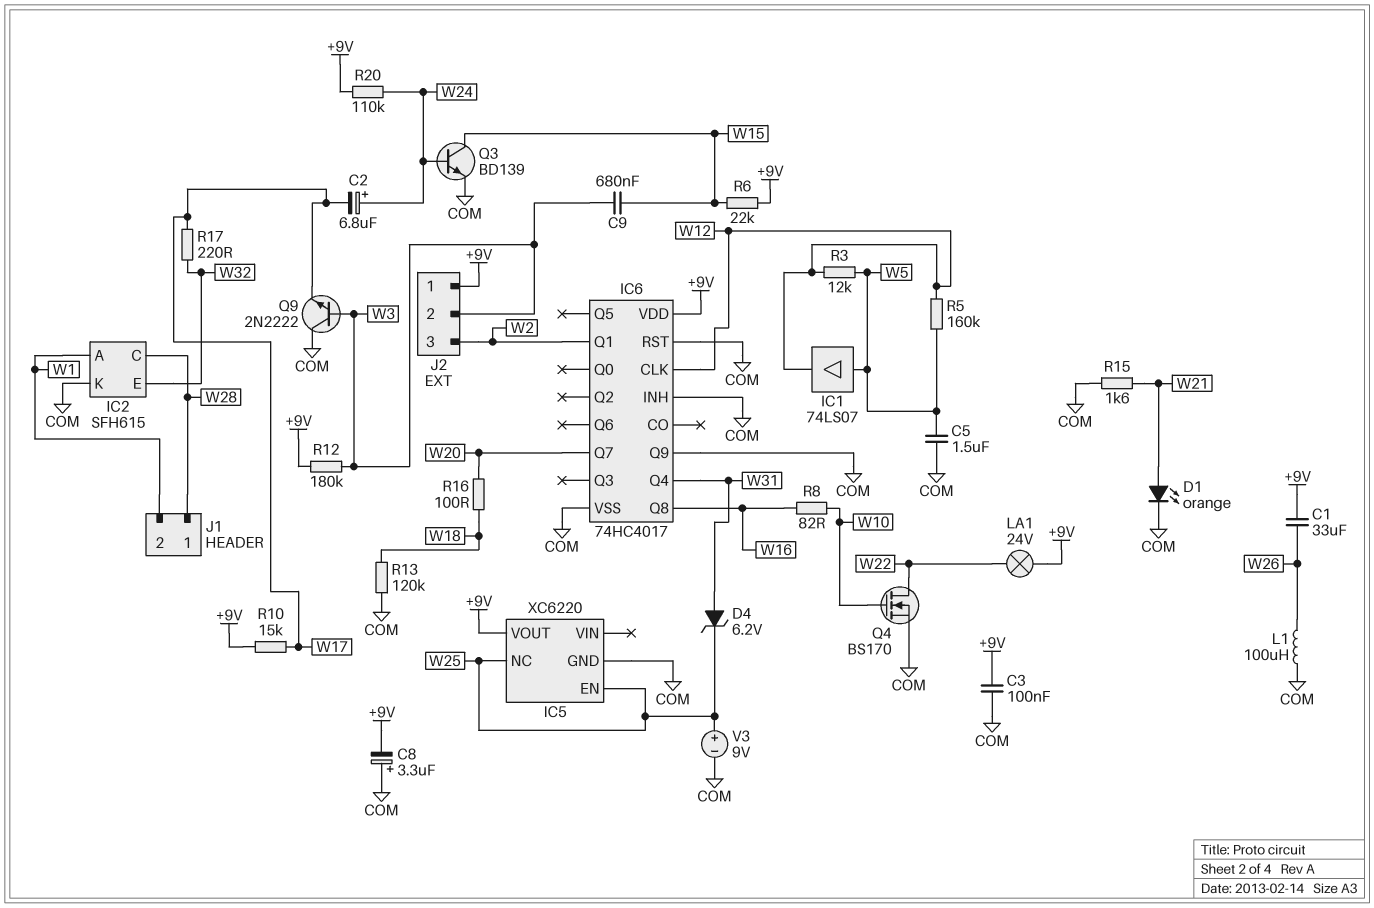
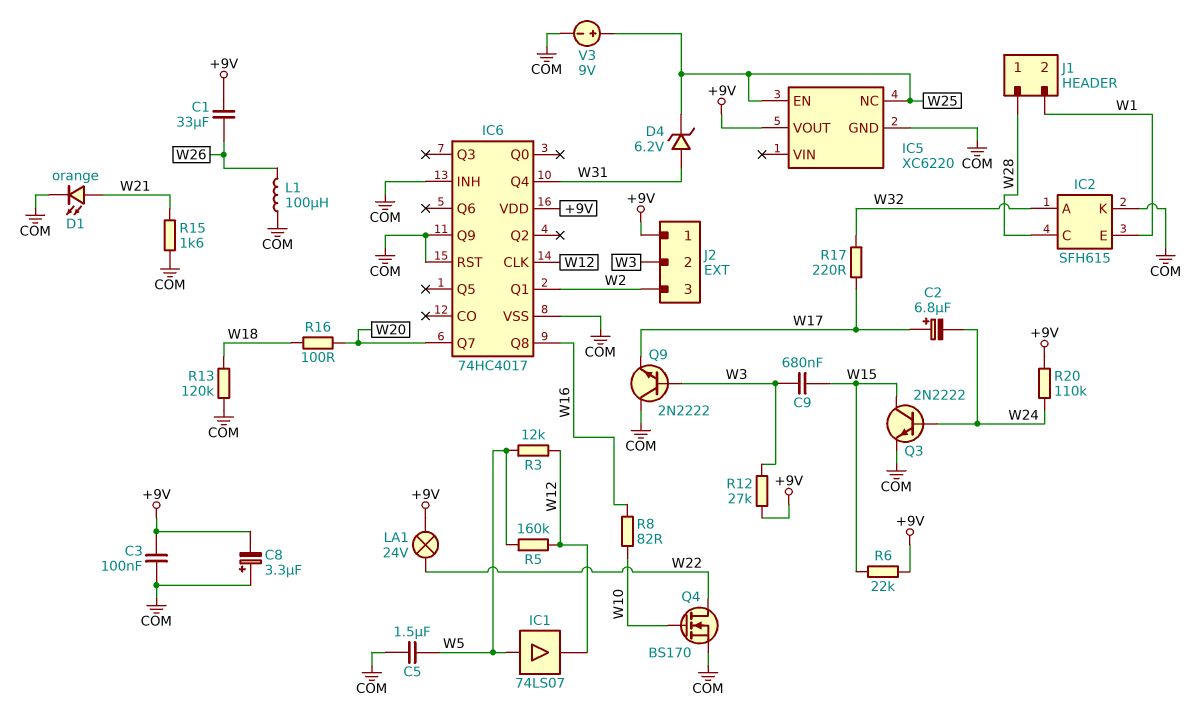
C2: 6.8uF (plus W24, minus W17) -> 6.8uF (plus W17, minus W24)
IC2 pin A: W1 -> W32
IC2 pin E: W32 -> W1
Q3: NPN BD139 (B W24, C W15, E COM) -> NPN 2N2222 (B W24, C W15, E COM)
R10: 15k (+9V, W17) -> none
R12: 180k (+9V, W3) -> 27k (+9V, W3)

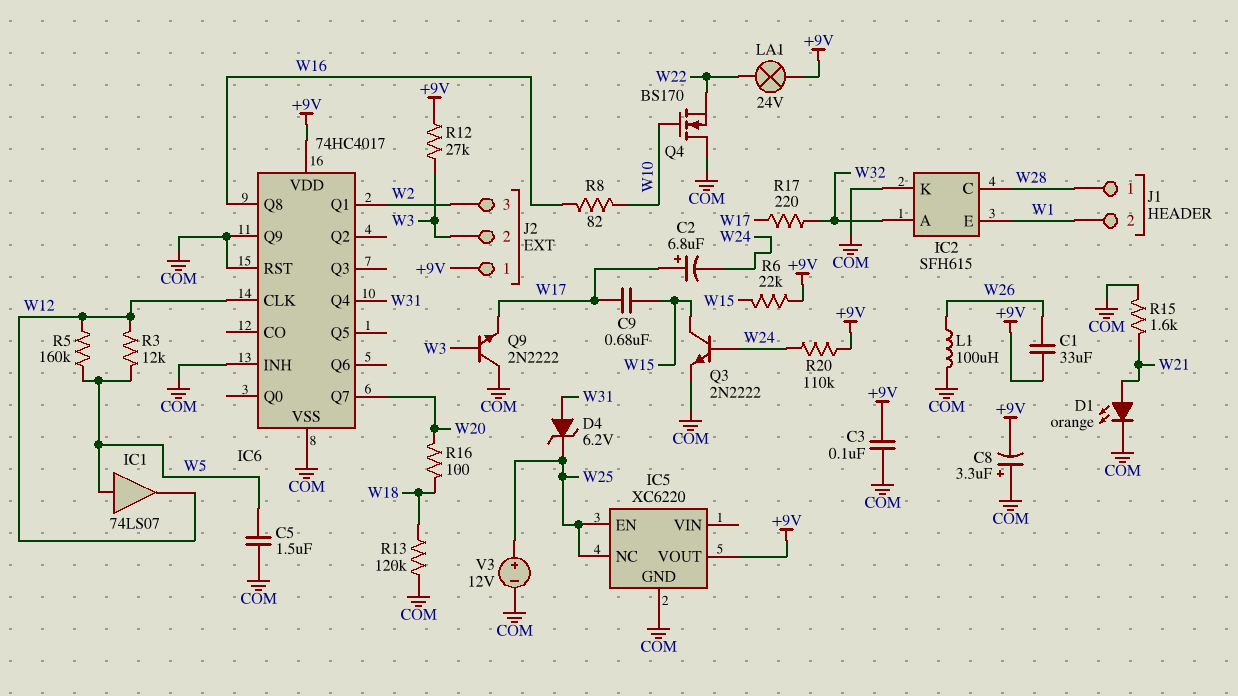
C9: 680nF (W3, W15) -> 680nF (W15, W17)
Q4: NMOS BS170 (G W10, D W22, S COM) -> NMOS BS170 (G W10, D COM, S W22)
V3: 9V (plus W25, minus COM) -> 12V (plus W25, minus COM)

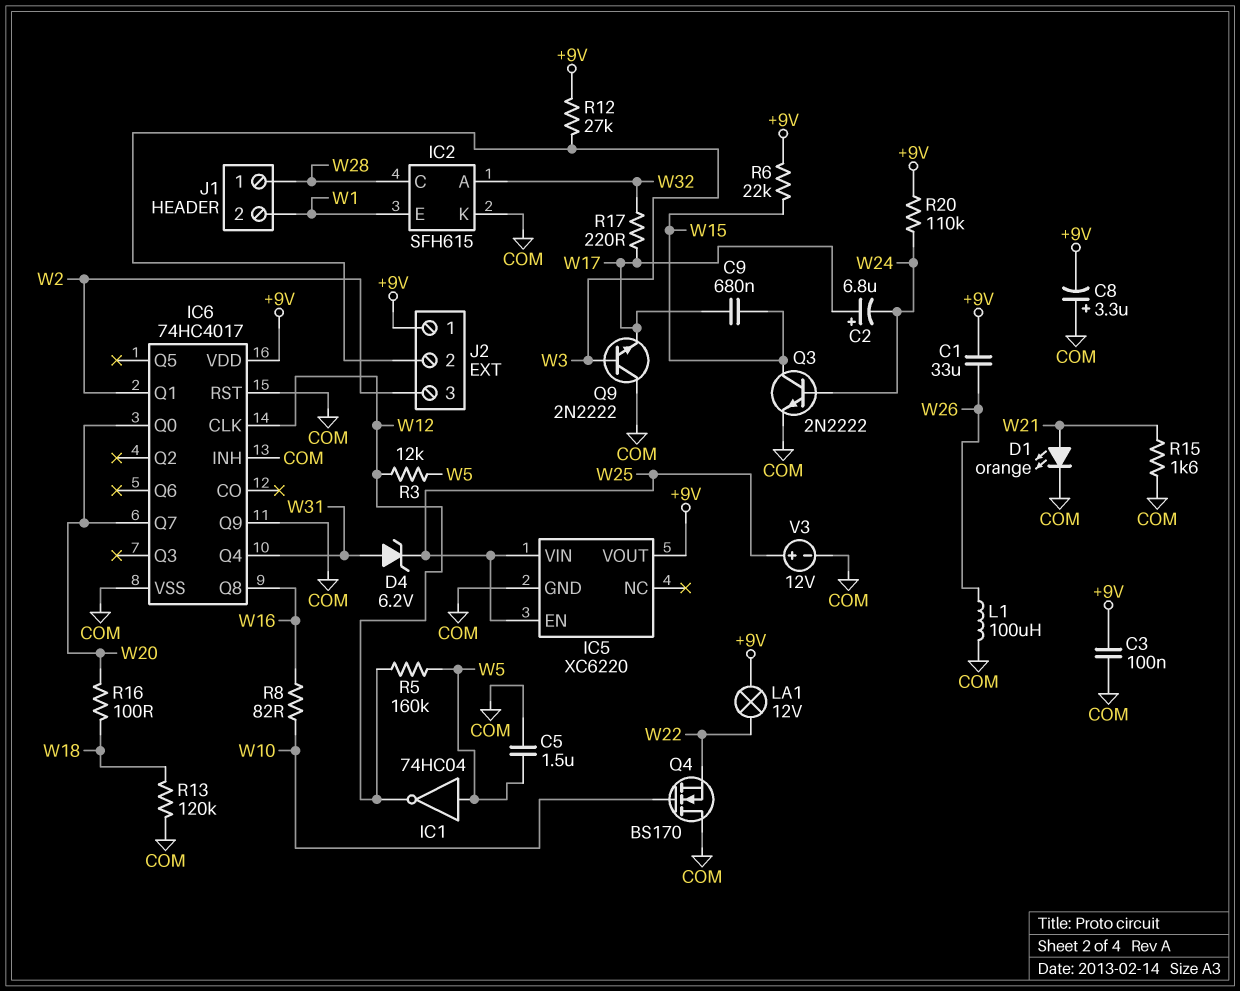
IC1: buffer 74LS07 (in W5, out W12) -> NOT 74HC04 (in W5, out W12)
IC5 pin NC: W25 -> none
IC5 pin VIN: none -> W25
IC6 pin Q0: none -> W20
LA1: lamp 24V (+9V, W22) -> lamp 12V (+9V, W22)

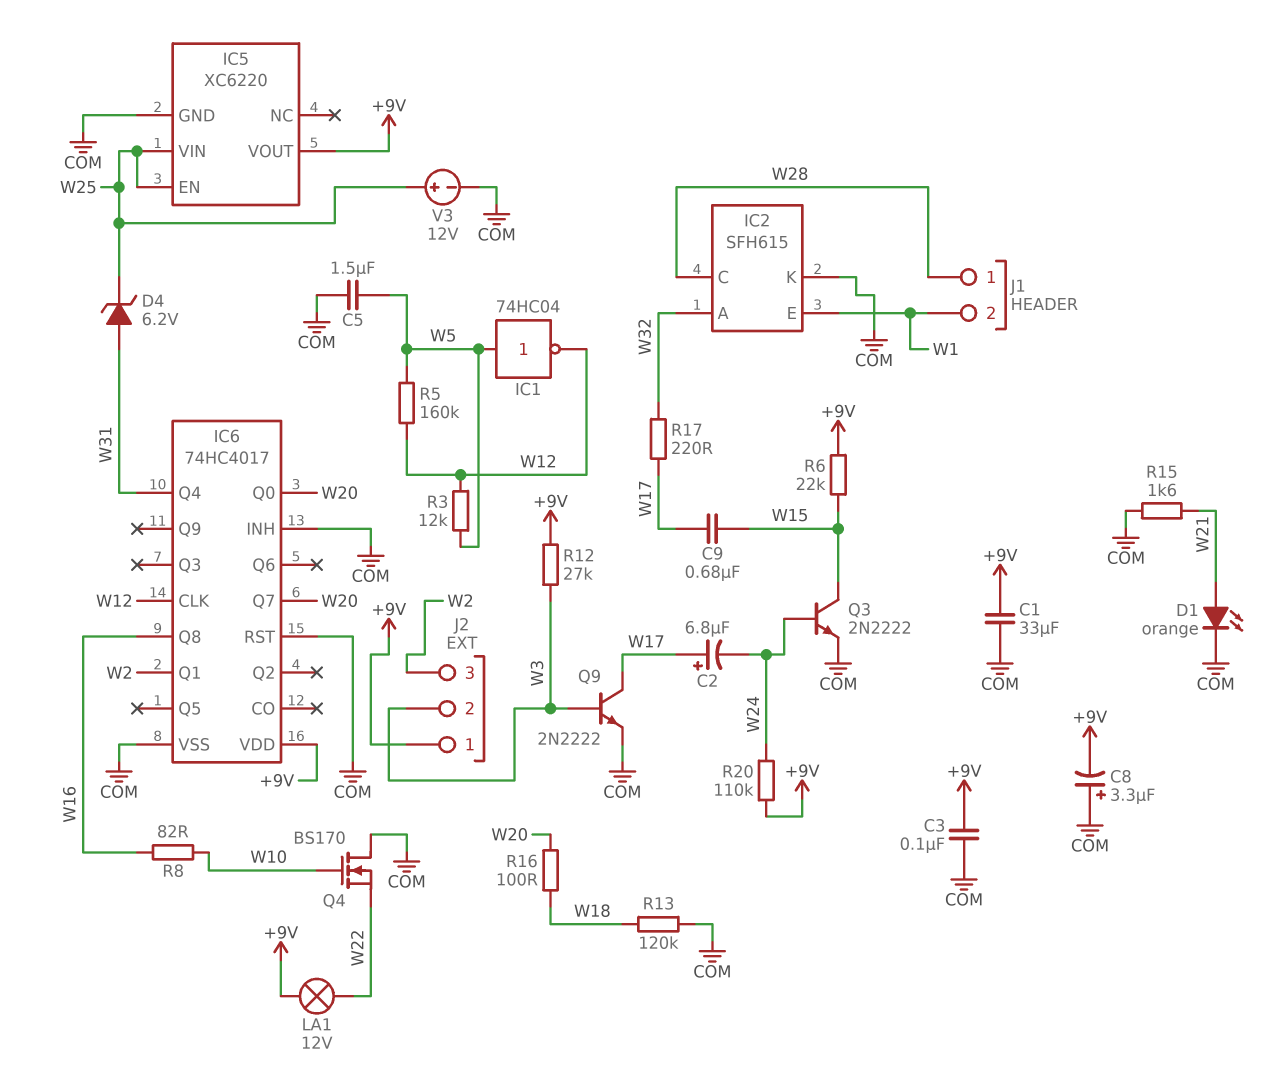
C1: 33uF (+9V, W26) -> 33uF (+9V, COM)
IC6 pin Q9: COM -> none
L1: 100uH (COM, W26) -> none
Q9: NPN 2N2222 (B W3, C COM, E W17) -> NPN 2N2222 (B W3, C W17, E COM)

